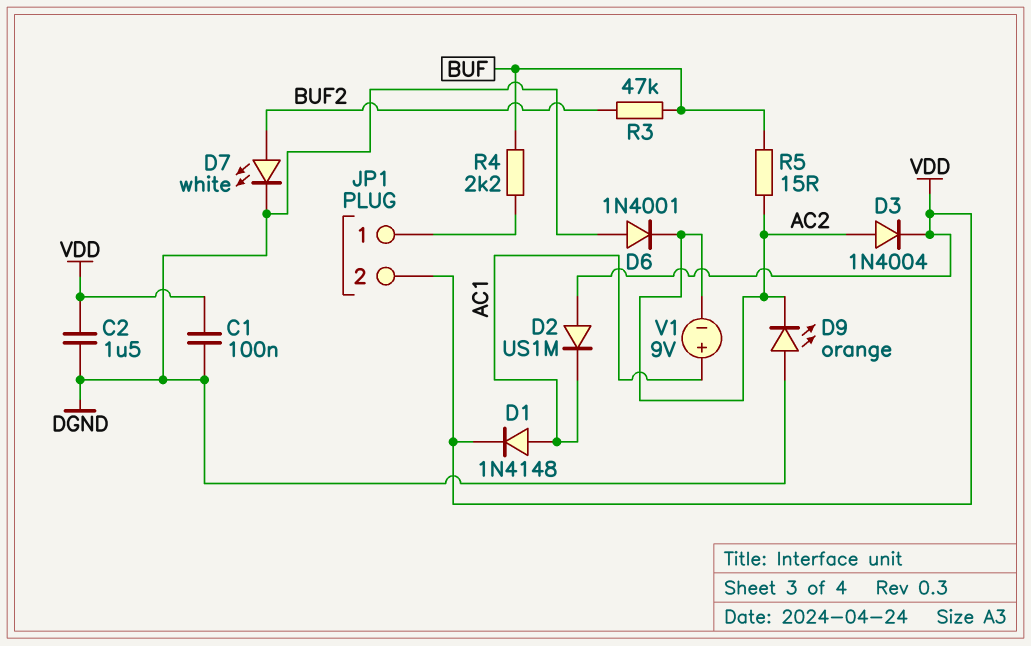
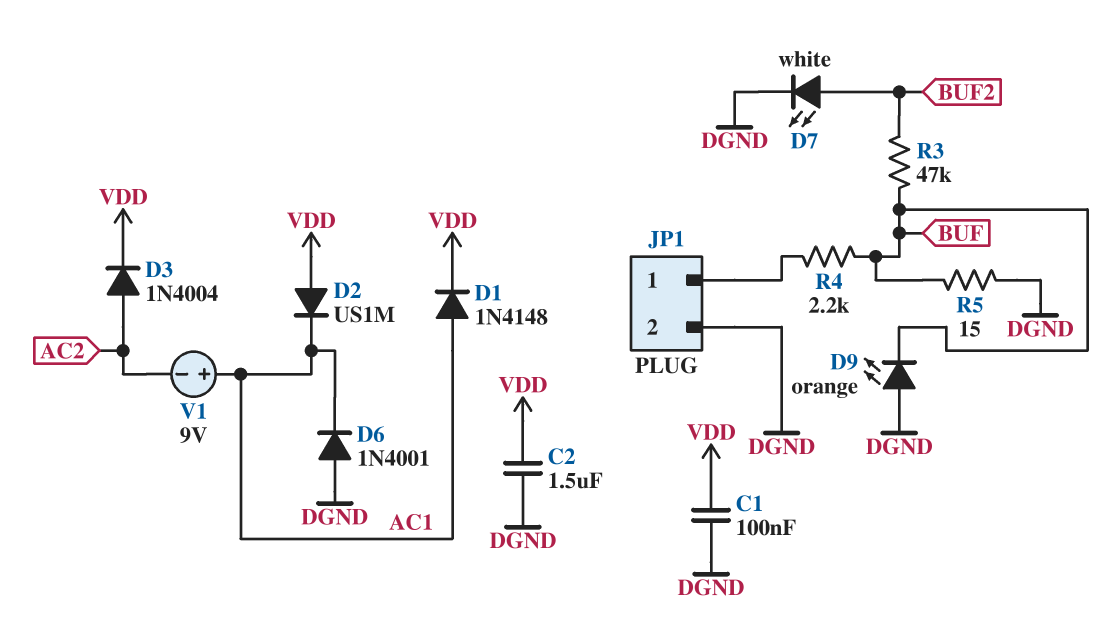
D6: diode 1N4001 (A DGND, K AC2) -> diode 1N4001 (A DGND, K AC1)
D9: LED orange (A DGND, K AC2) -> LED orange (A DGND, K BUF)
JP1 pin 2: VDD -> DGND
R5: 15 (AC2, BUF) -> 15 (BUF, DGND)

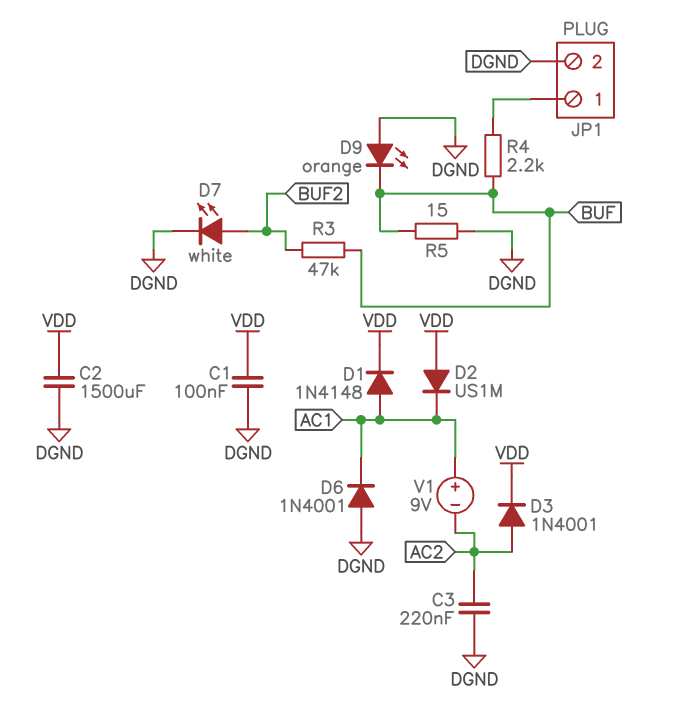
C2: 1.5uF (DGND, VDD) -> 1500uF (DGND, VDD)
C3: none -> 220nF (AC2, DGND)
D3: diode 1N4004 (A AC2, K VDD) -> diode 1N4001 (A AC2, K VDD)

